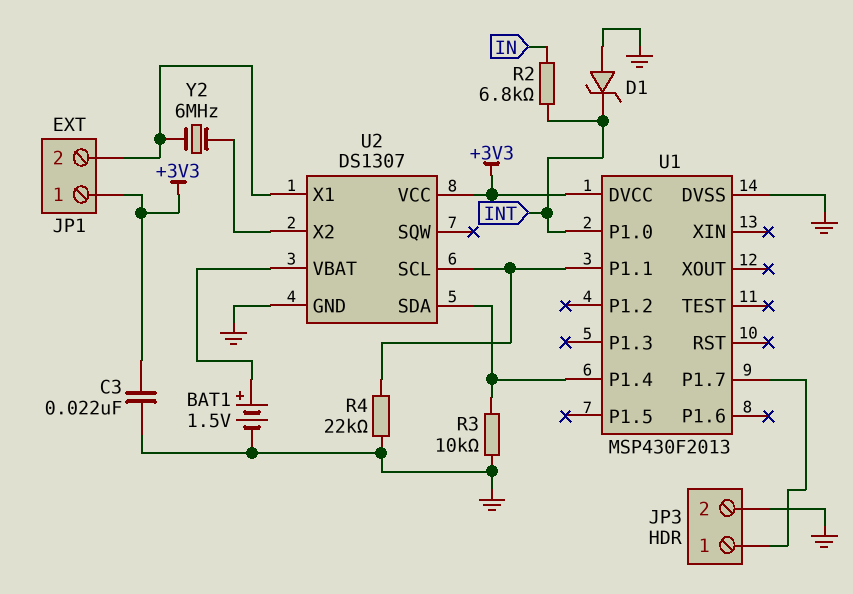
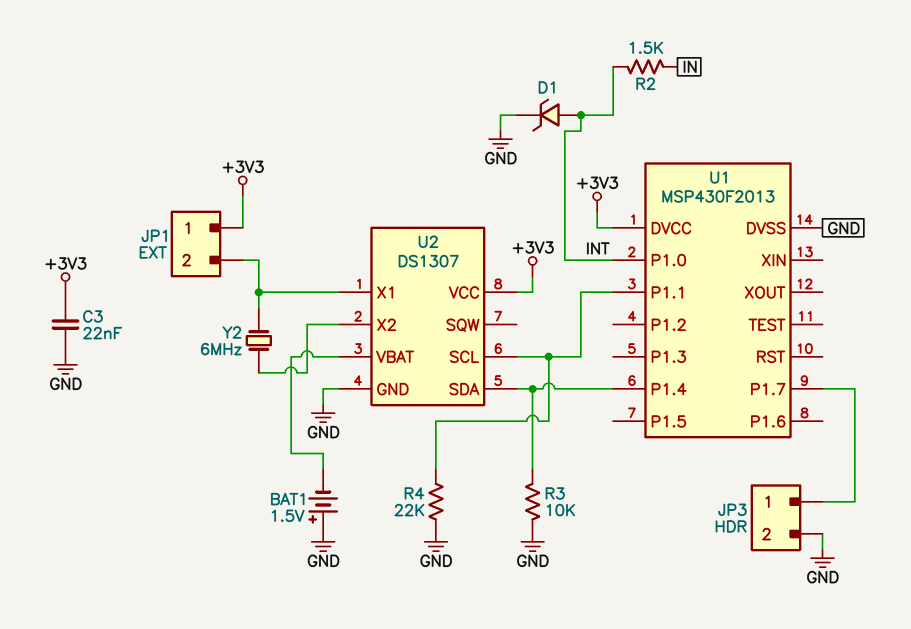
BAT1: 1.5V (plus U2/VBAT, minus GND) -> 1.5V (plus GND, minus U2/VBAT)
D1: zener (A GND, K INT) -> zener (A INT, K GND)
R2: 6.8k (IN, INT) -> 1.5k (IN, INT)

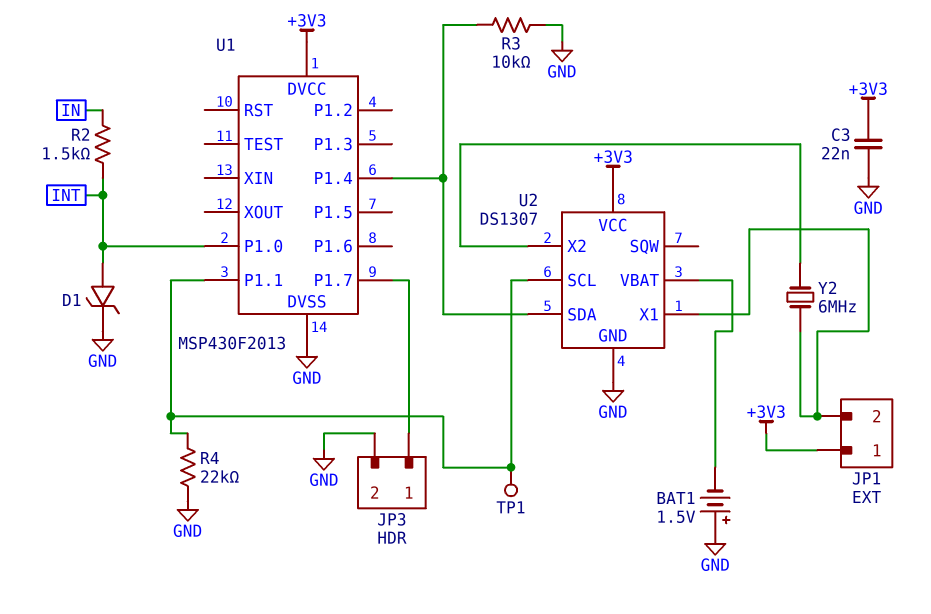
TP1: none -> test point (U1/P1.1)

